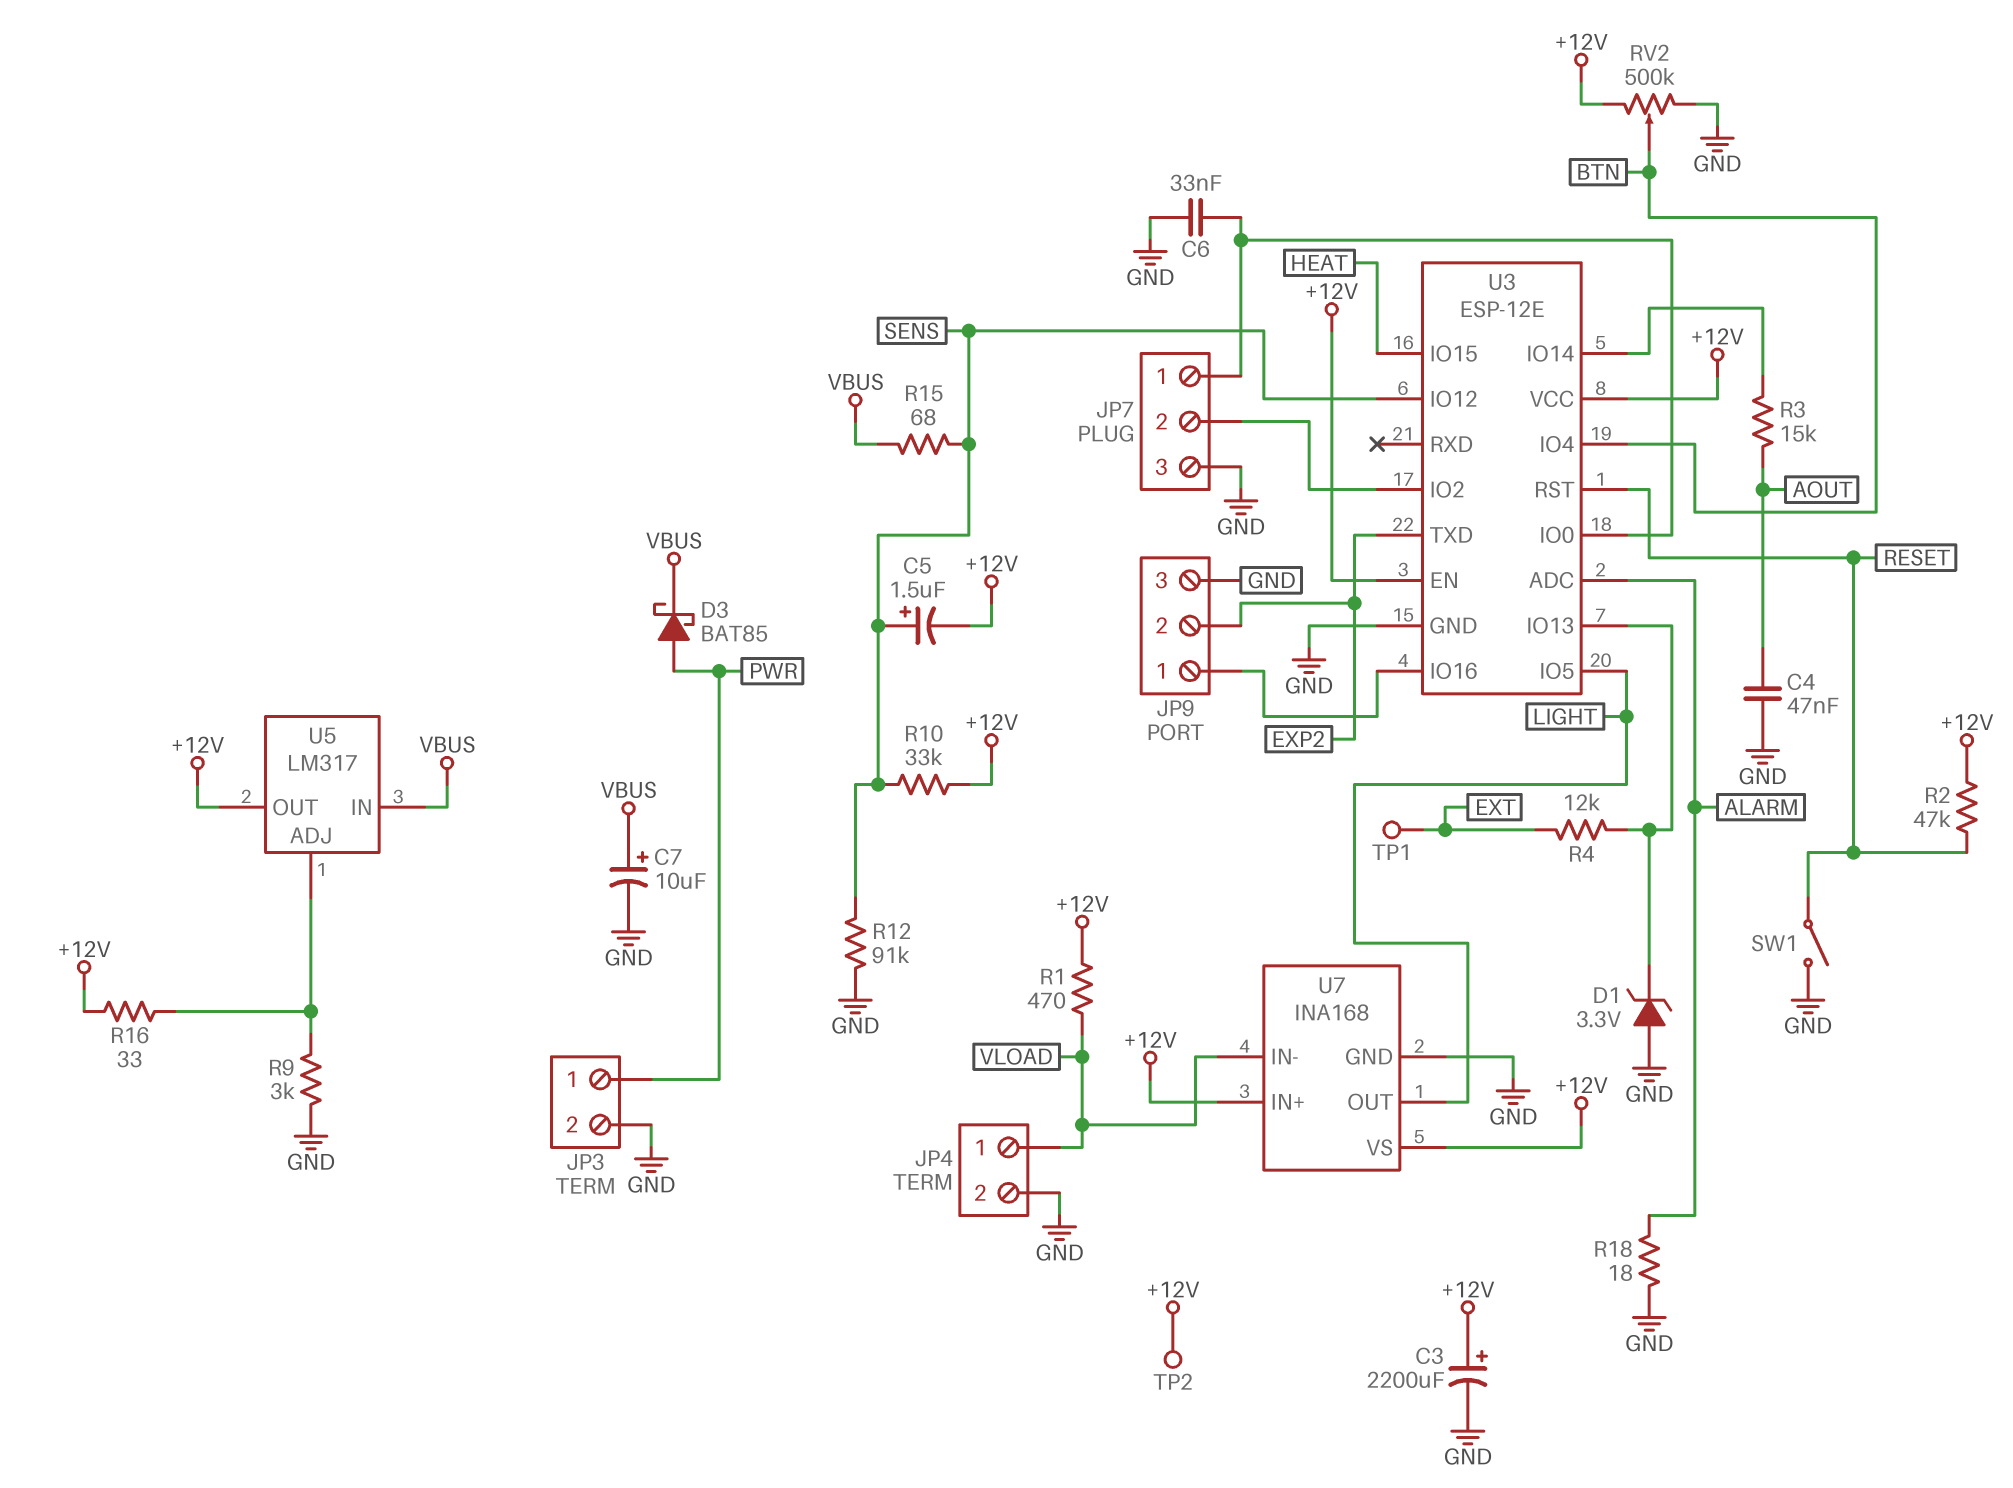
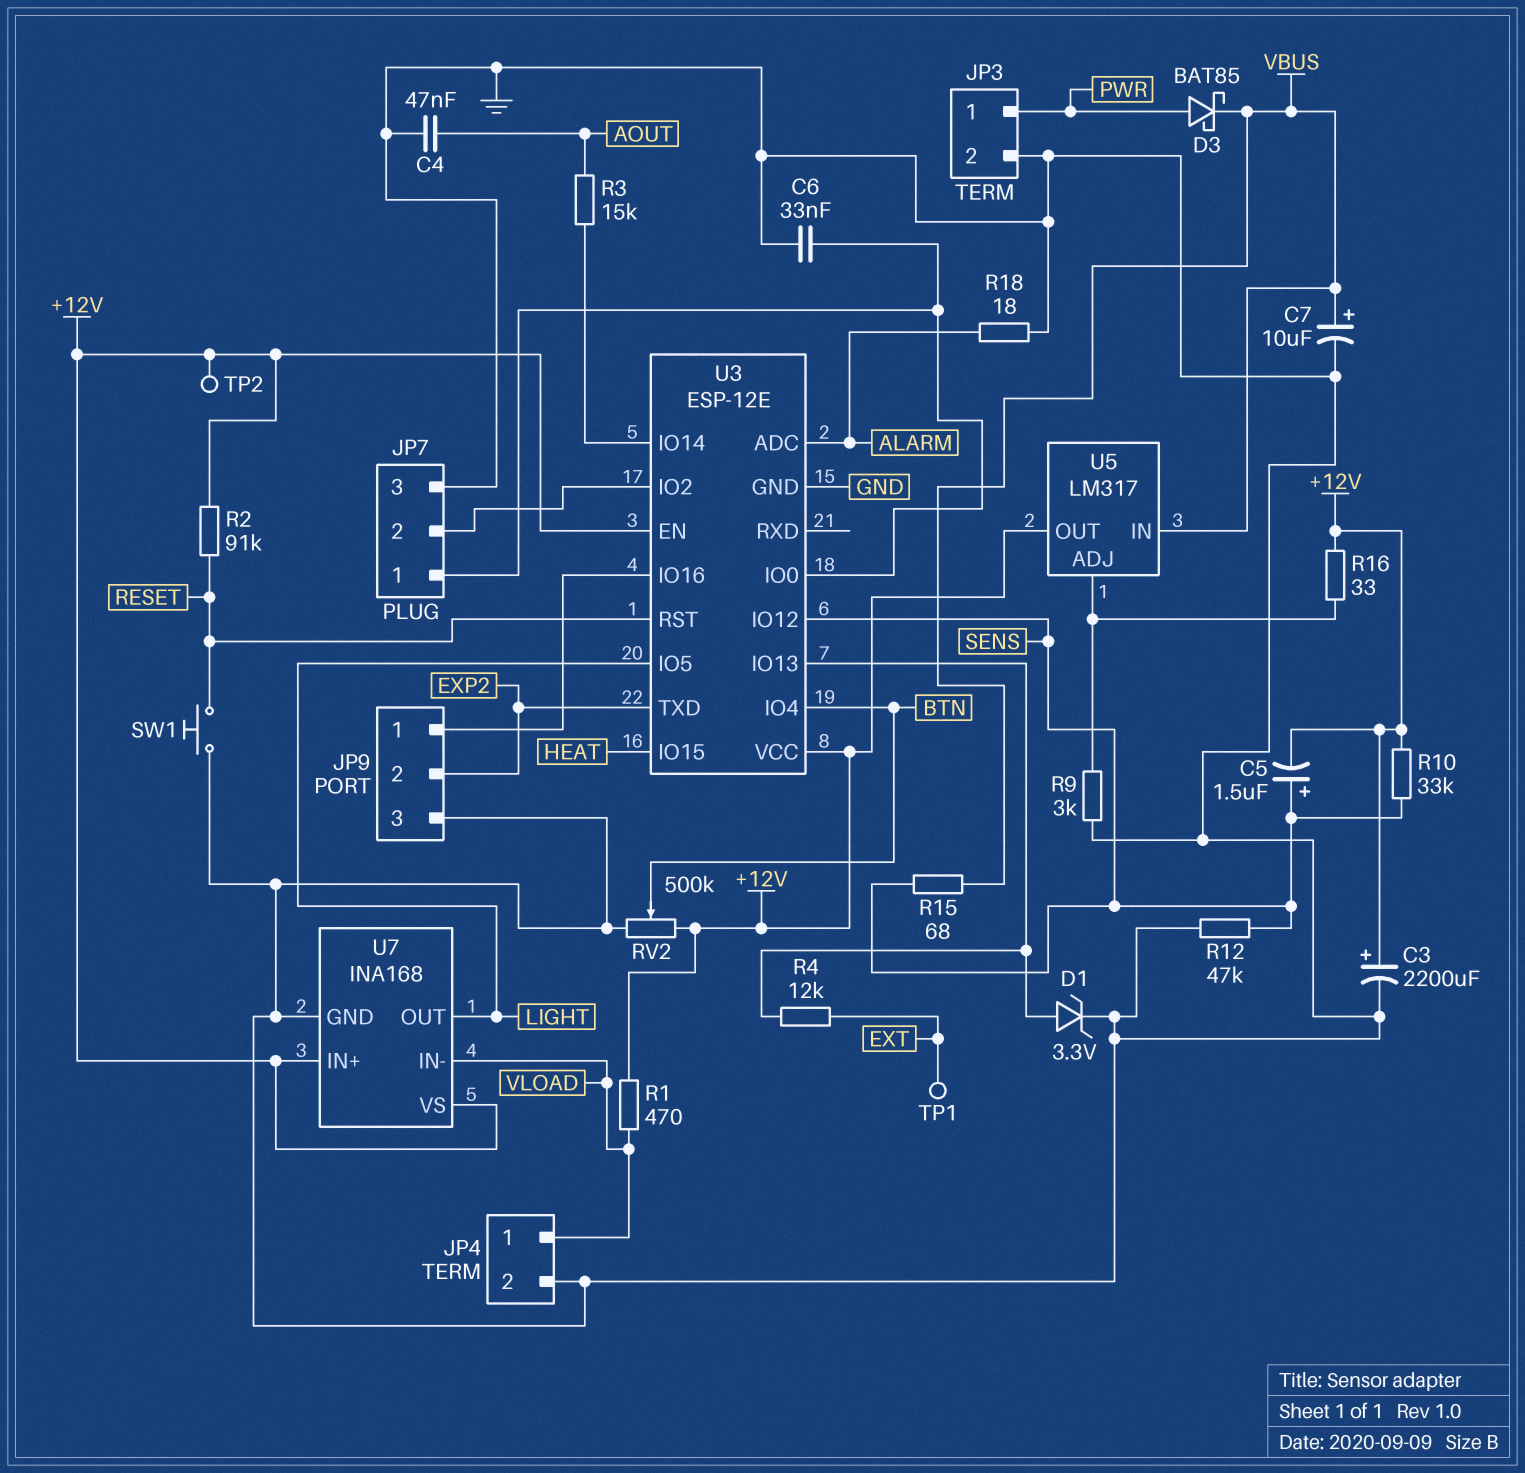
D1: zener 3.3V (A GND, K U3/IO13) -> zener 3.3V (A U3/IO13, K GND)
R2: 47k (+12V, RESET) -> 91k (+12V, RESET)
R12: 91k (GND, SENS) -> 47k (GND, SENS)
SW1: switch (GND, RESET) -> button (GND, RESET)

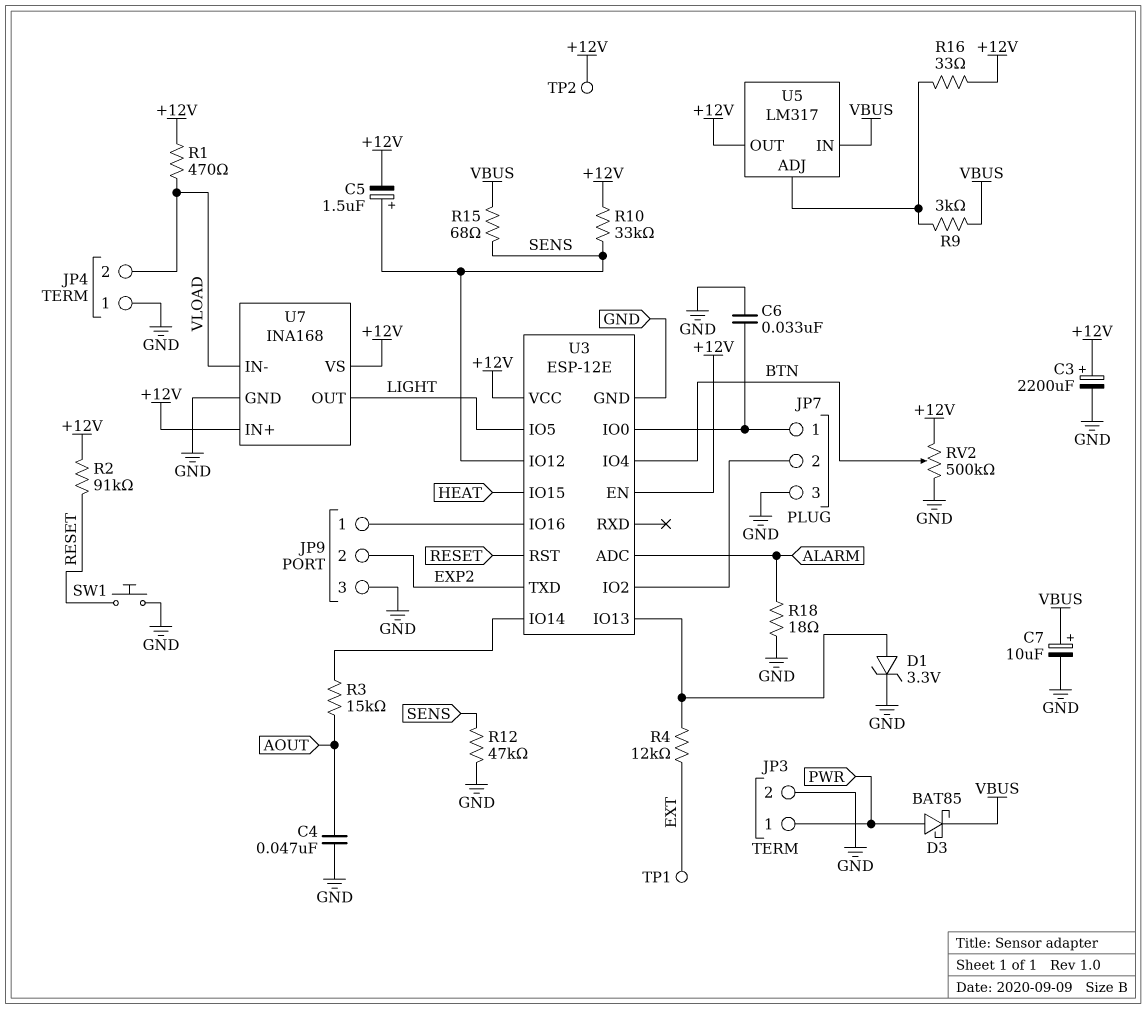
JP4 pin 1: VLOAD -> GND
JP4 pin 2: GND -> VLOAD
R9: 3k (GND, U5/ADJ) -> 3k (U5/ADJ, VBUS)

